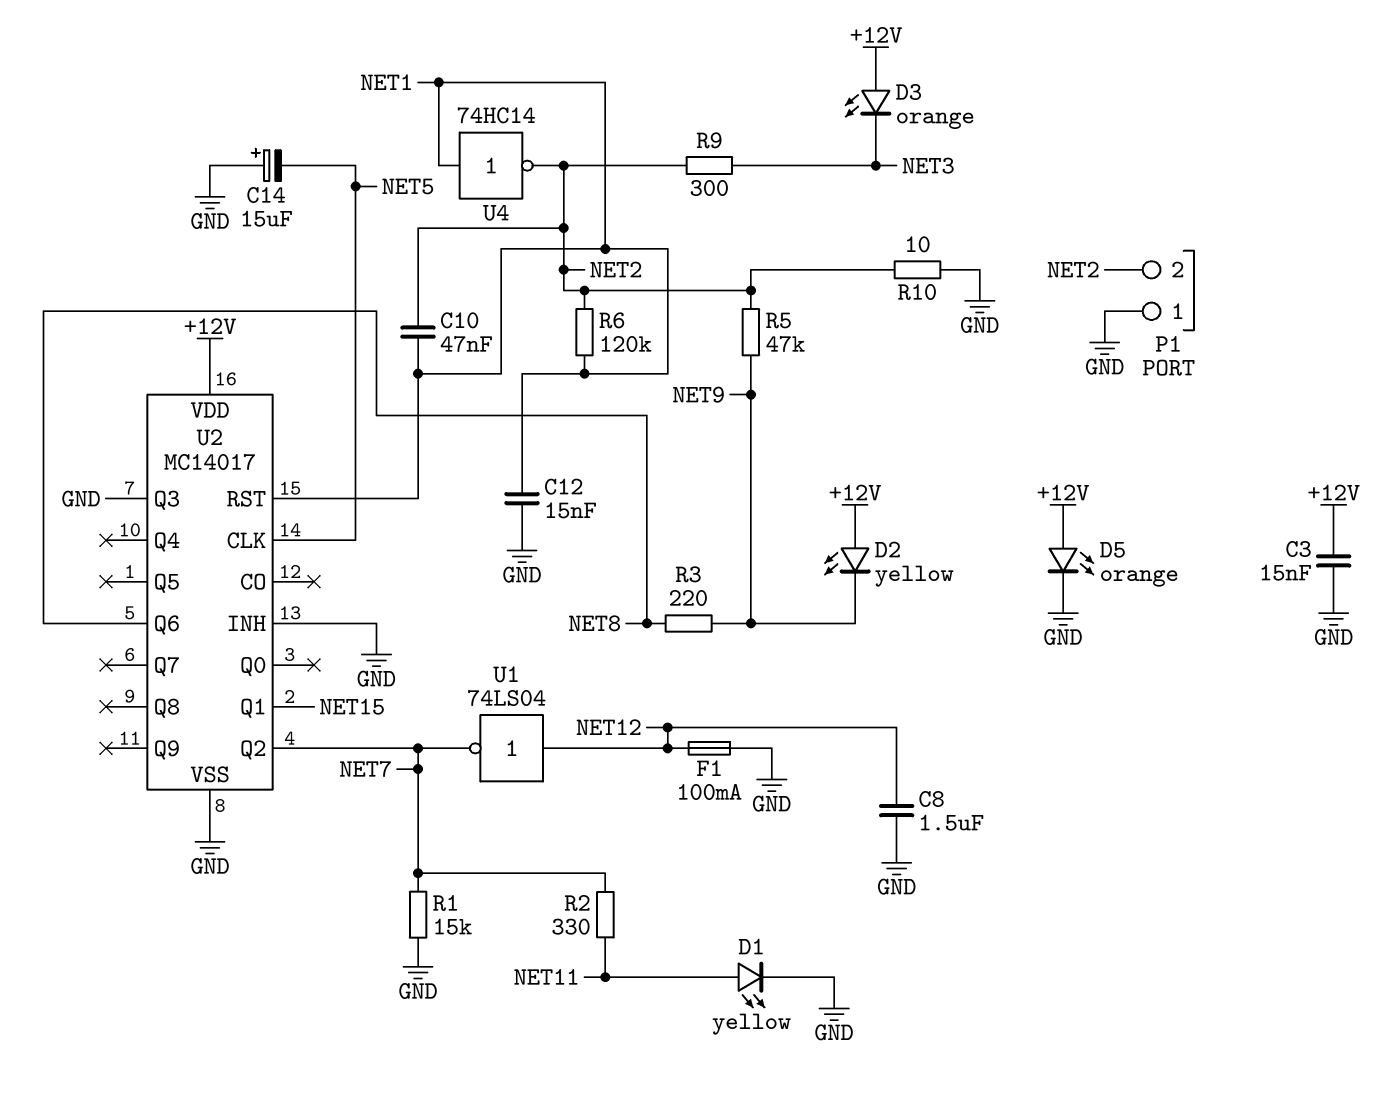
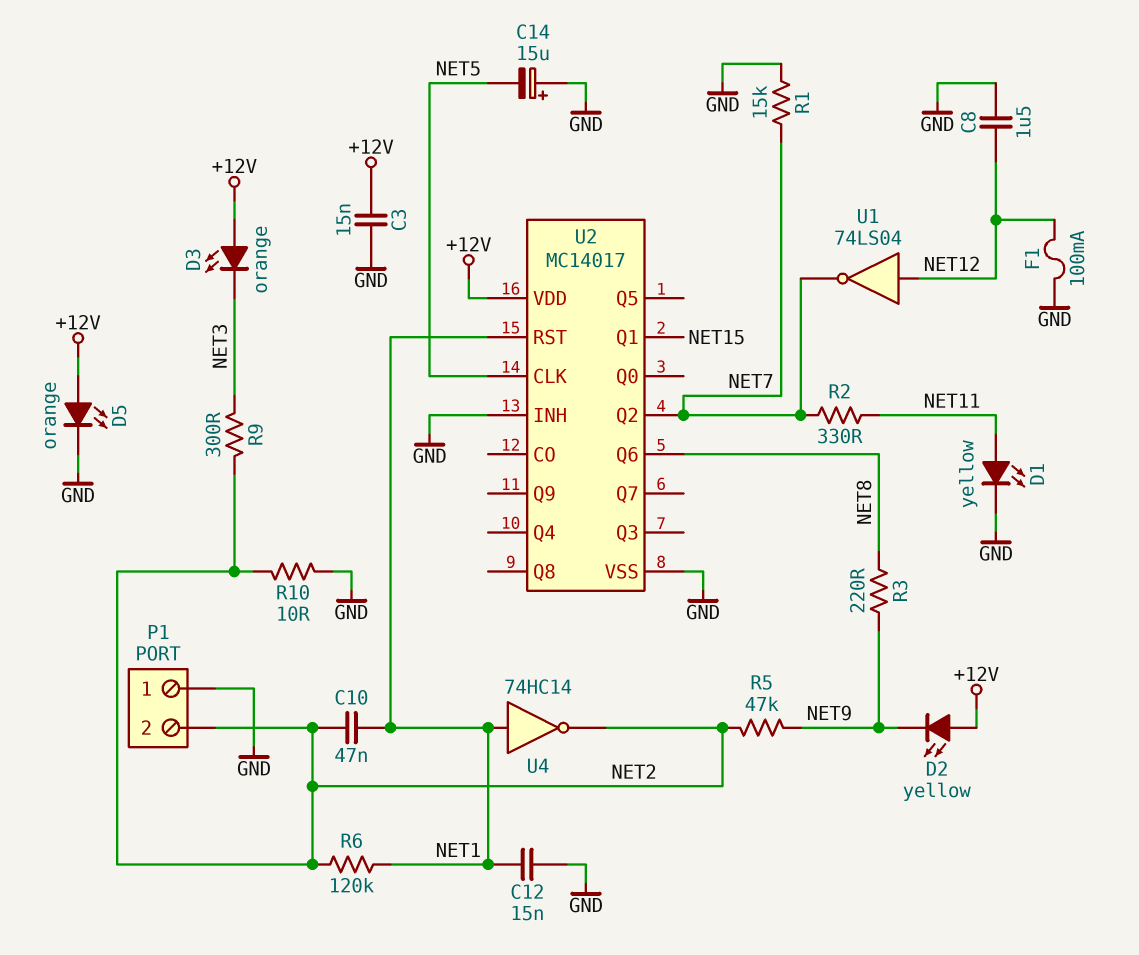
U2 pin Q3: GND -> none

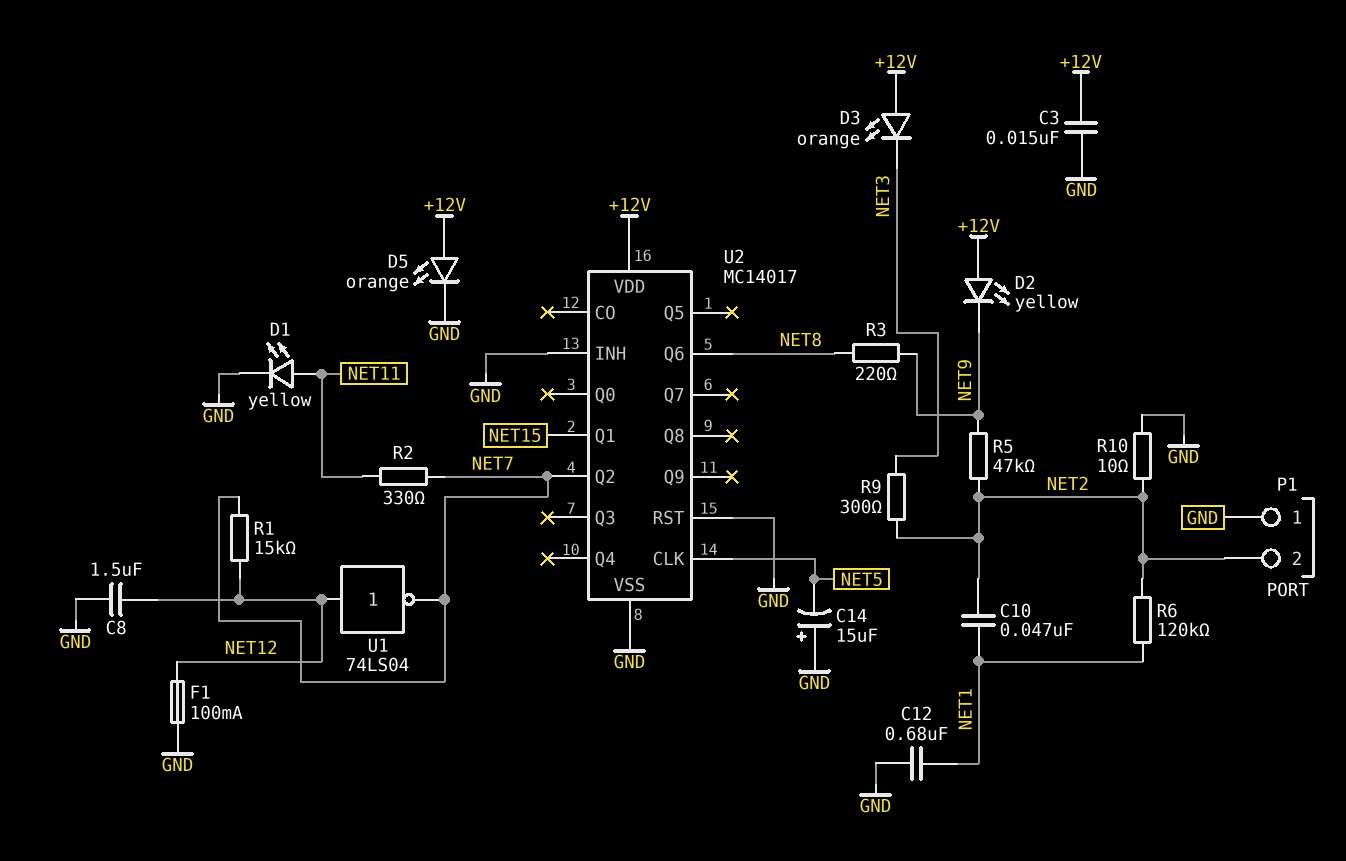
C12: 15nF (GND, NET1) -> 680nF (GND, NET1)
R1: 15k (GND, NET7) -> 15k (NET7, NET12)
U2 pin RST: NET1 -> GND
U4: NOT 74HC14 (in NET1, out NET2) -> none

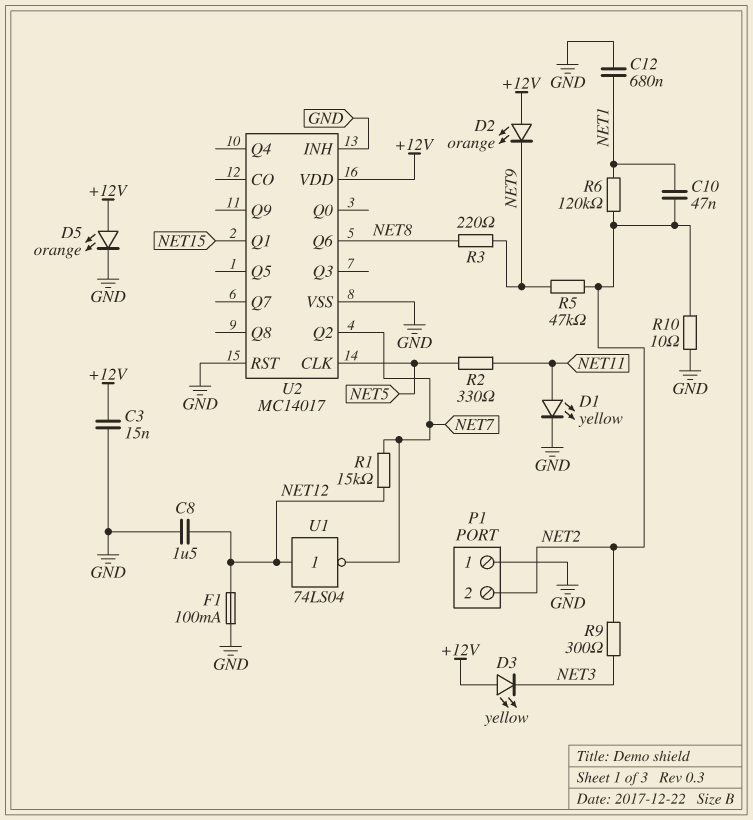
C14: 15uF (plus GND, minus NET5) -> none
D2: LED yellow (A +12V, K NET9) -> LED orange (A +12V, K NET9)
D3: LED orange (A +12V, K NET3) -> LED yellow (A +12V, K NET3)
R2: 330 (NET7, NET11) -> 330 (NET5, NET11)

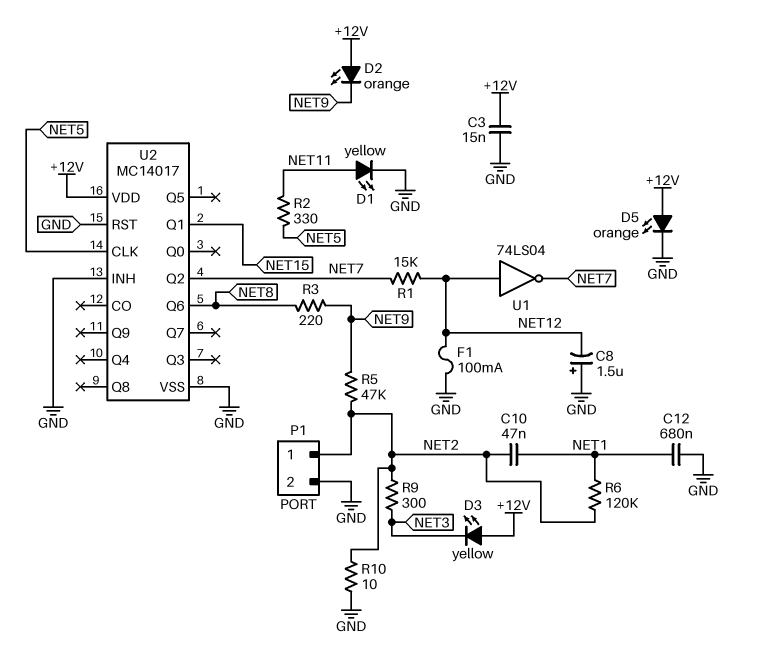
C8: 1.5uF (GND, NET12) -> 1.5uF (plus GND, minus NET12)
P1 pin 1: GND -> NET2
P1 pin 2: NET2 -> GND

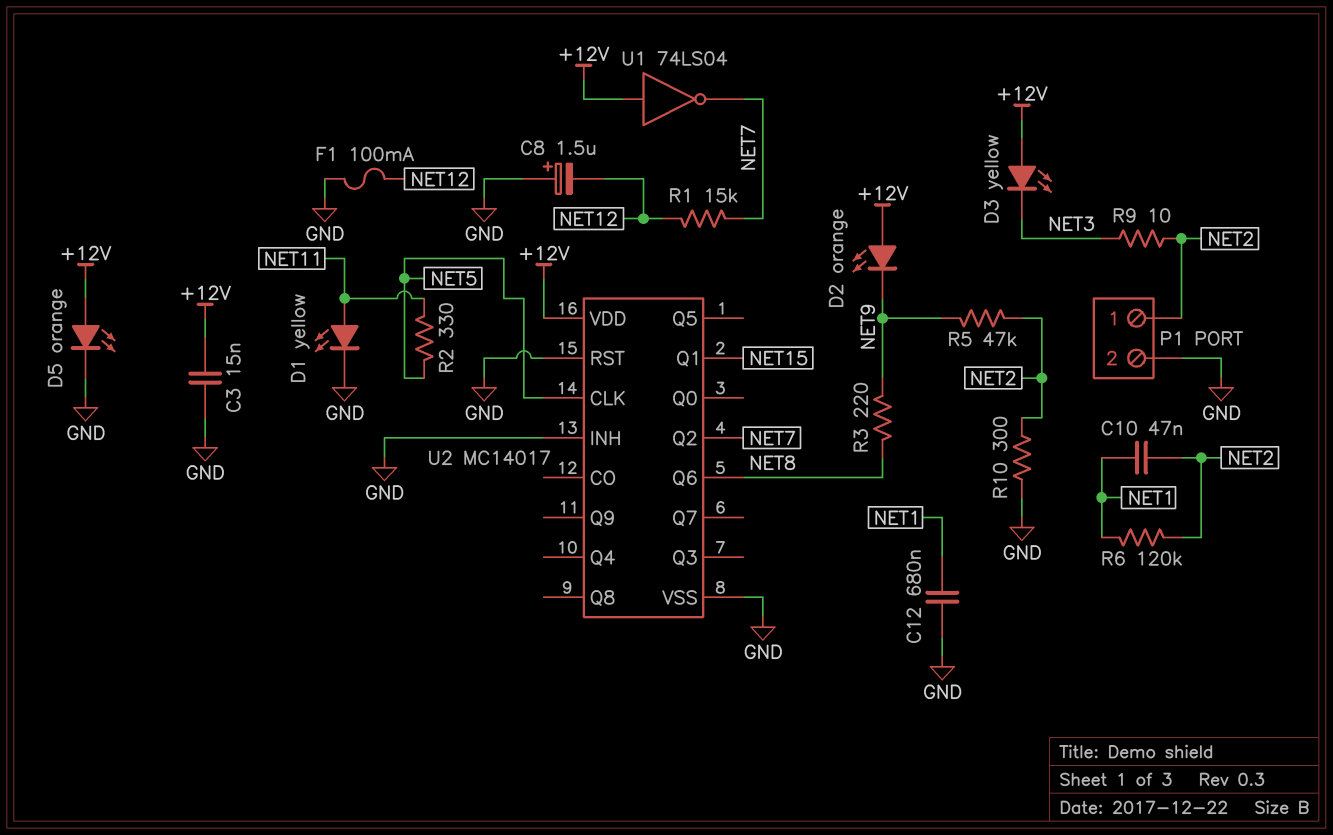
R9: 300 (NET2, NET3) -> 10 (NET2, NET3)
R10: 10 (GND, NET2) -> 300 (GND, NET2)
U1: NOT 74LS04 (in NET12, out NET7) -> NOT 74LS04 (in +12V, out NET7)

